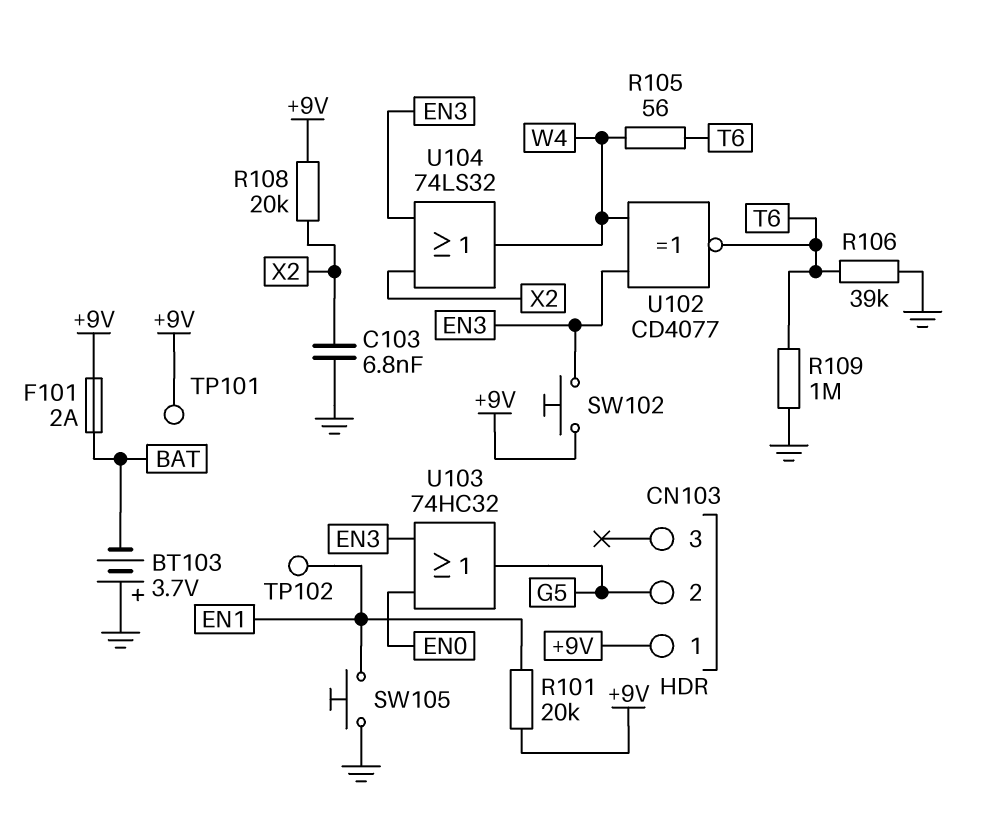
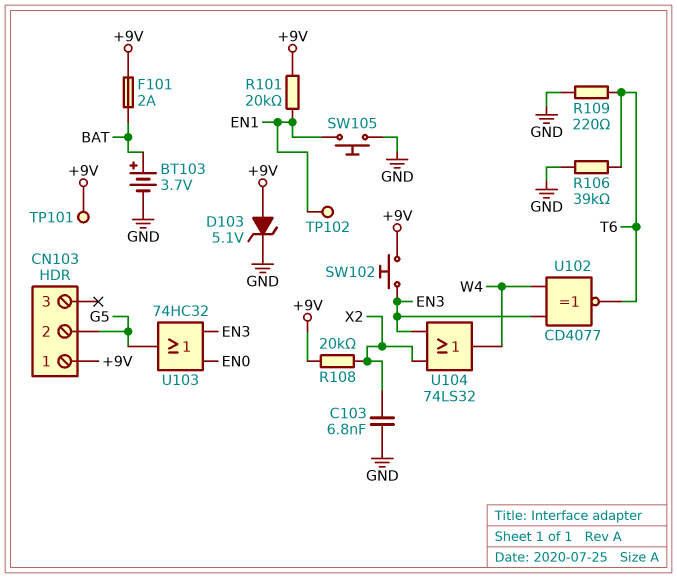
BT103: 3.7V (plus GND, minus BAT) -> 3.7V (plus BAT, minus GND)
D103: none -> zener 5.1V (A +9V, K GND)
R105: 56 (T6, W4) -> none
R109: 1M (GND, T6) -> 220 (GND, T6)

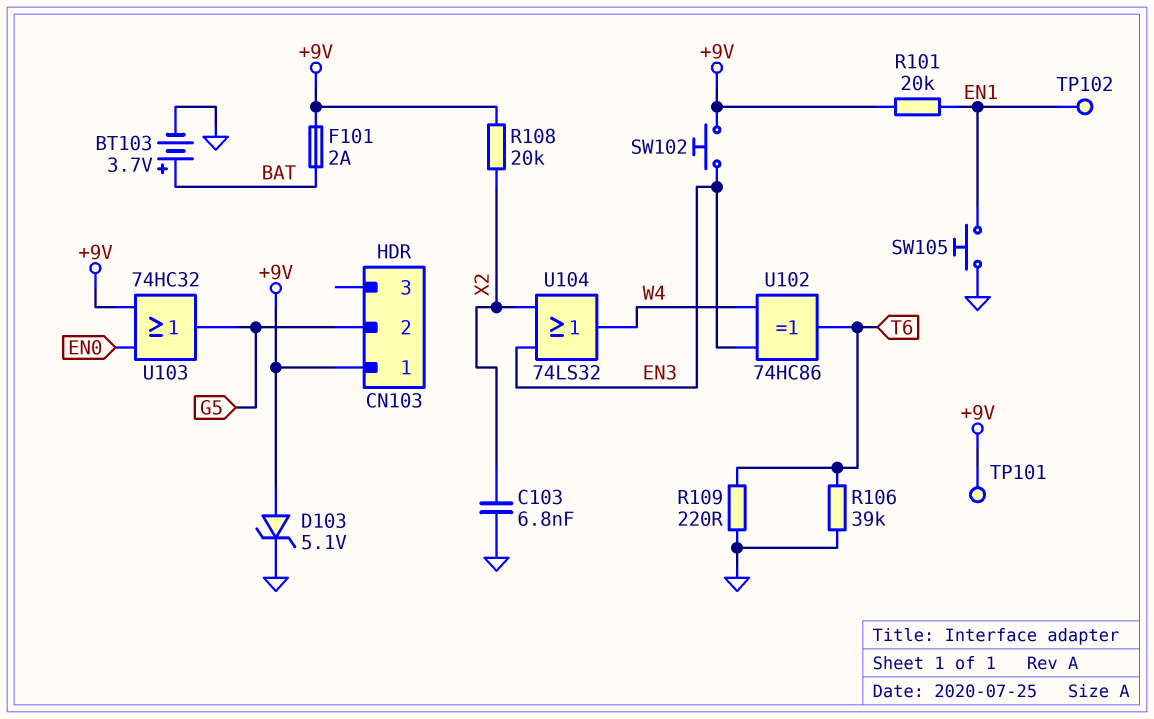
U102: XNOR CD4077 (in EN3, in W4, out T6) -> XOR 74HC86 (in EN3, in W4, out T6)
U103: OR 74HC32 (in EN0, in EN3, out G5) -> OR 74HC32 (in +9V, in EN0, out G5)

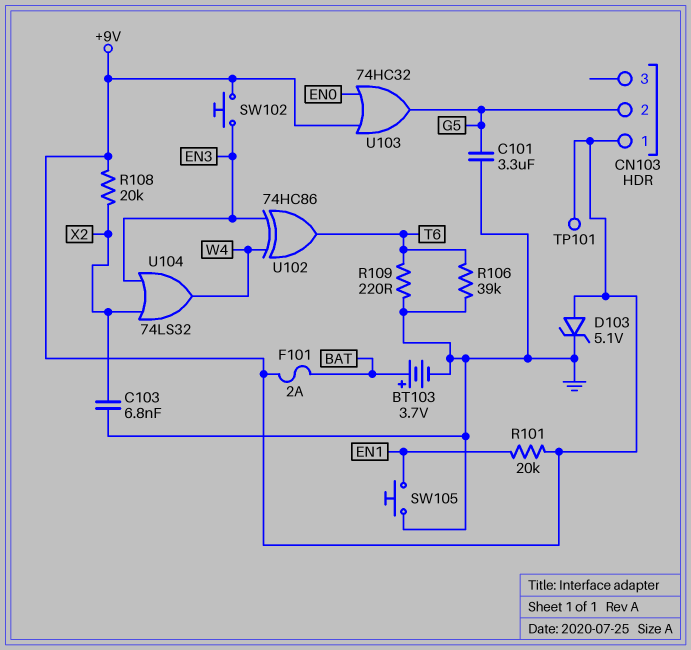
C101: none -> 3.3uF (G5, GND)
TP102: test point (EN1) -> none

